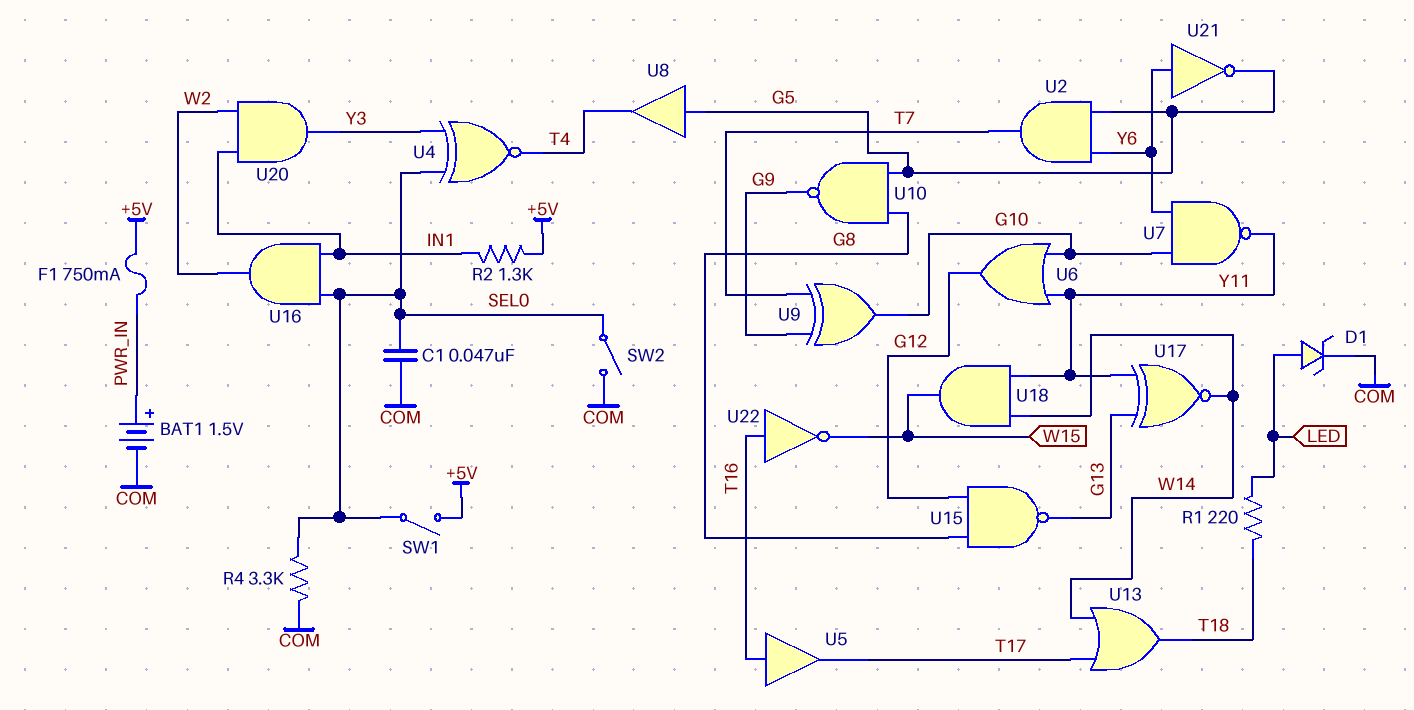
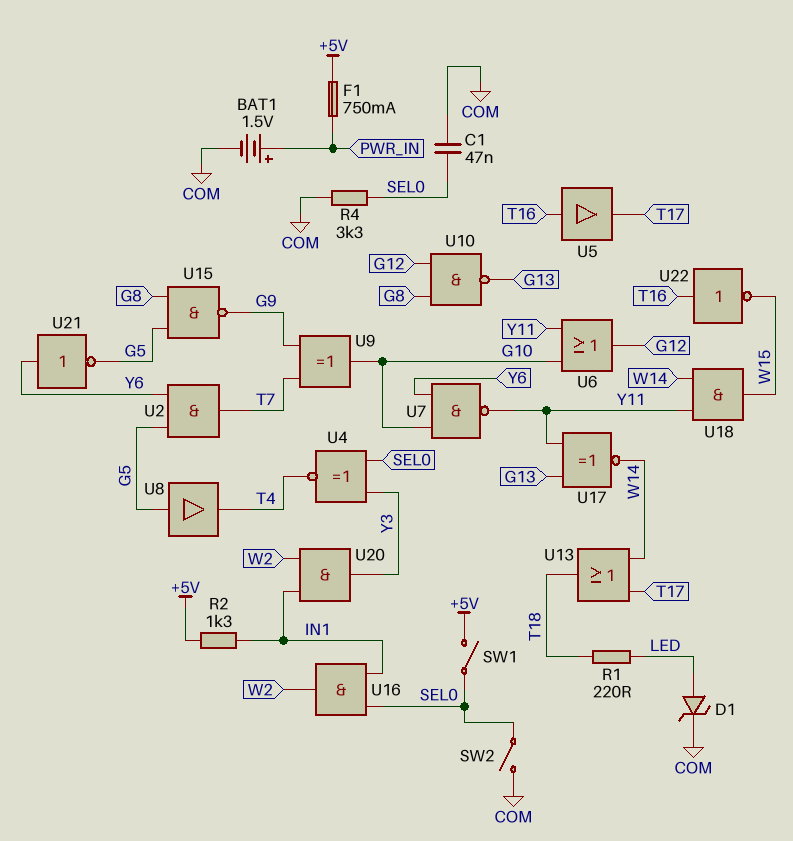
U10: NAND (in G5, in G8, out G9) -> NAND (in G8, in G12, out G13)
U15: NAND (in G8, in G12, out G13) -> NAND (in G5, in G8, out G9)

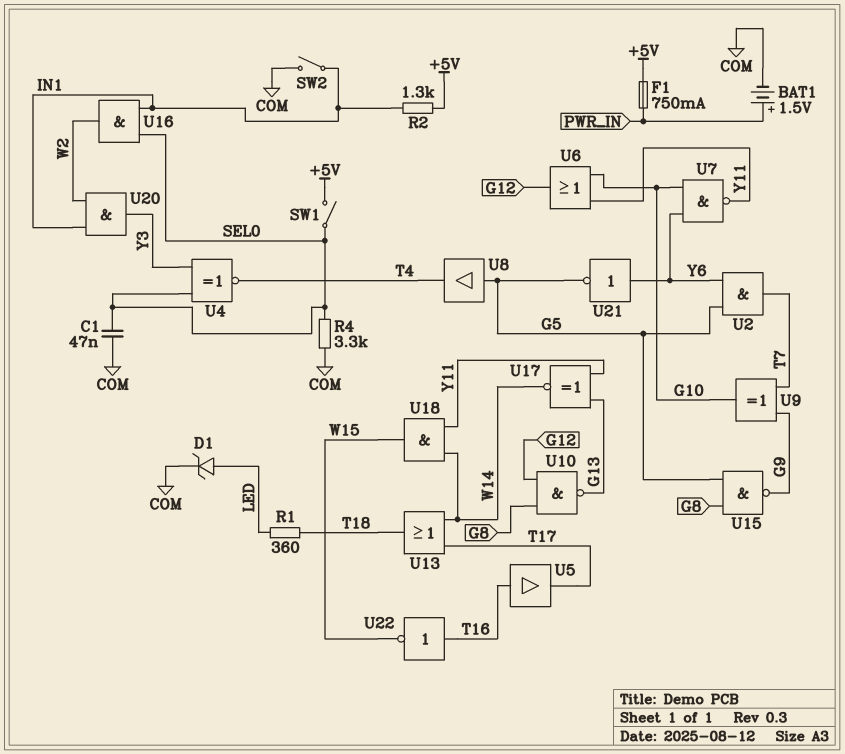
R1: 220 (LED, T18) -> 360 (LED, T18)
SW2: switch (COM, SEL0) -> switch (COM, IN1)

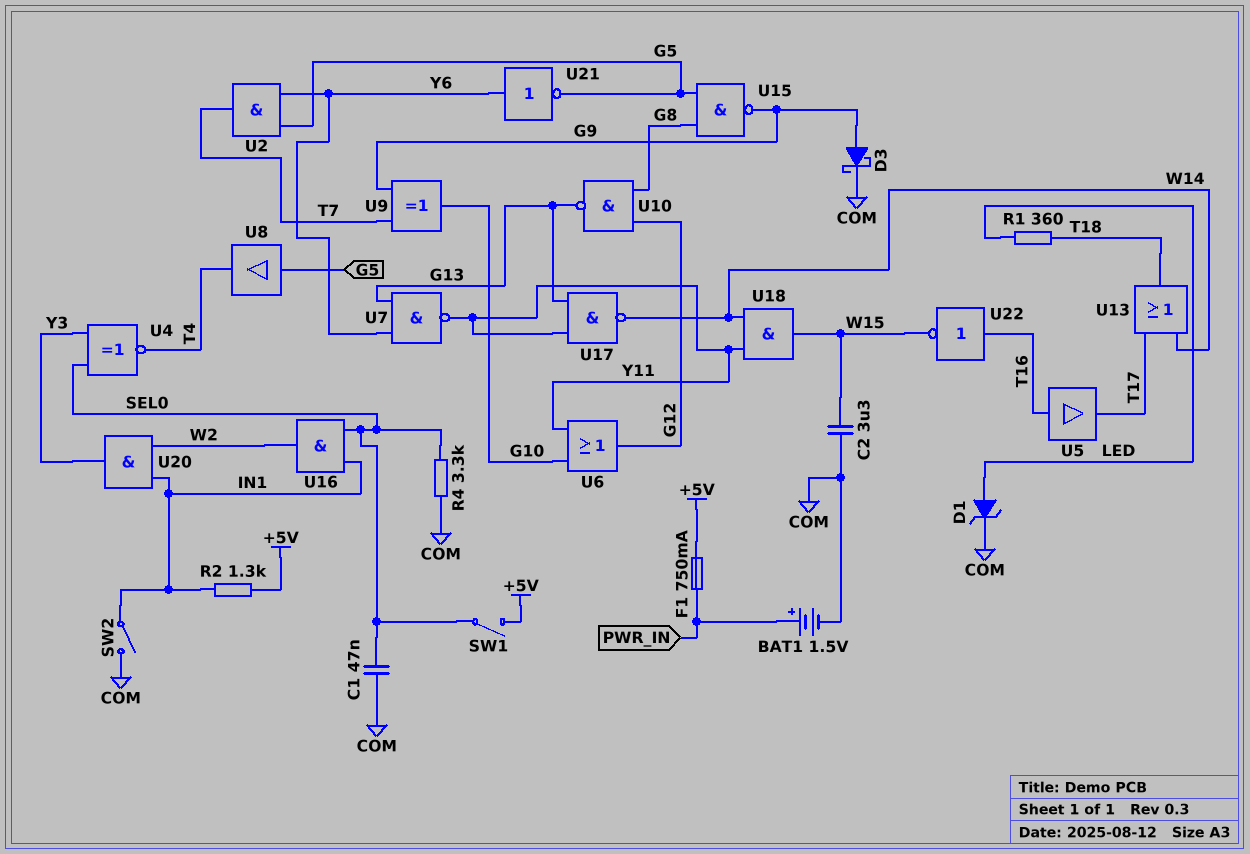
C2: none -> 3.3uF (COM, W15)
D3: none -> schottky (A G9, K COM)
U7: NAND (in G10, in Y6, out Y11) -> NAND (in G13, in Y6, out Y11)
U17: XNOR (in G13, in Y11, out W14) -> NAND (in G13, in Y11, out W14)

